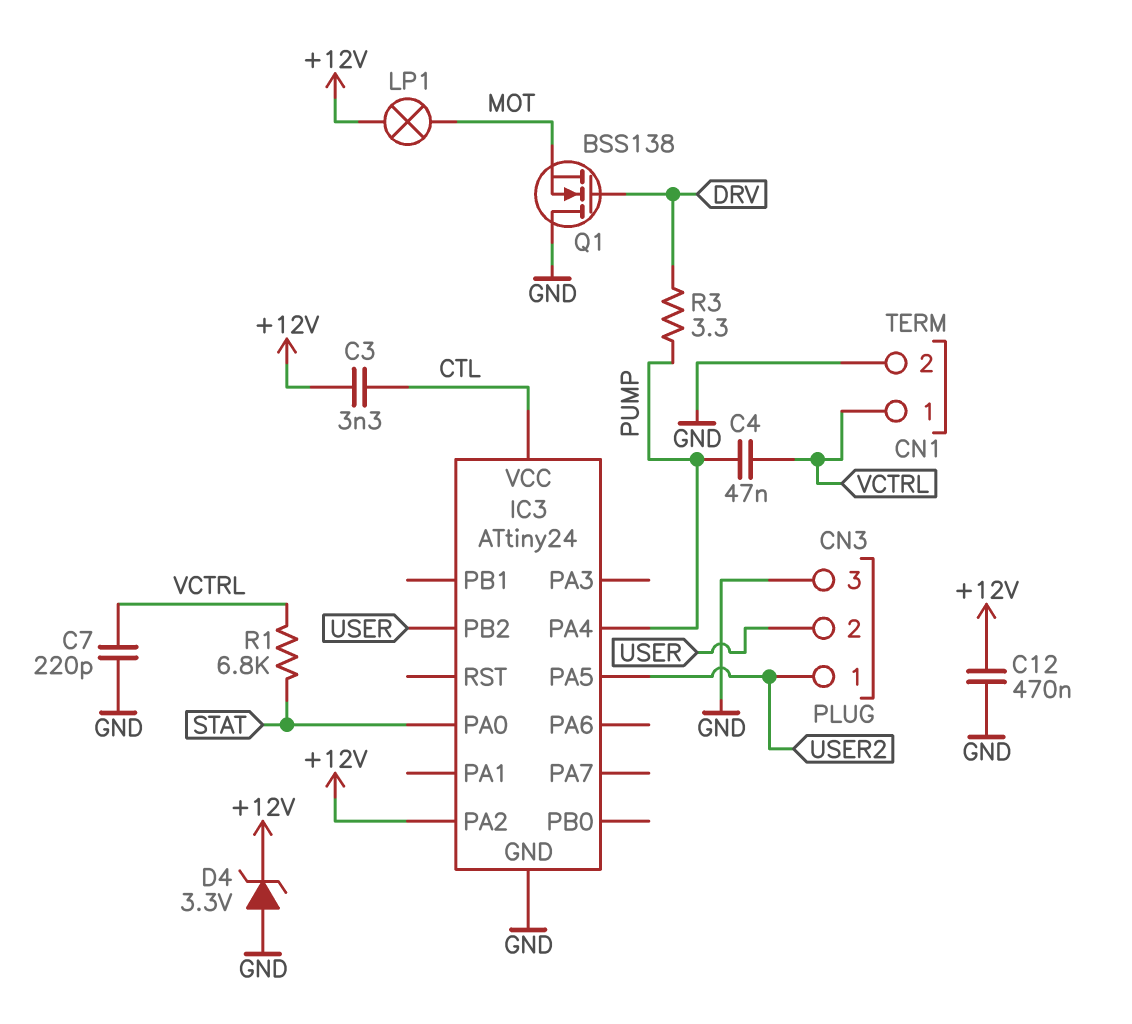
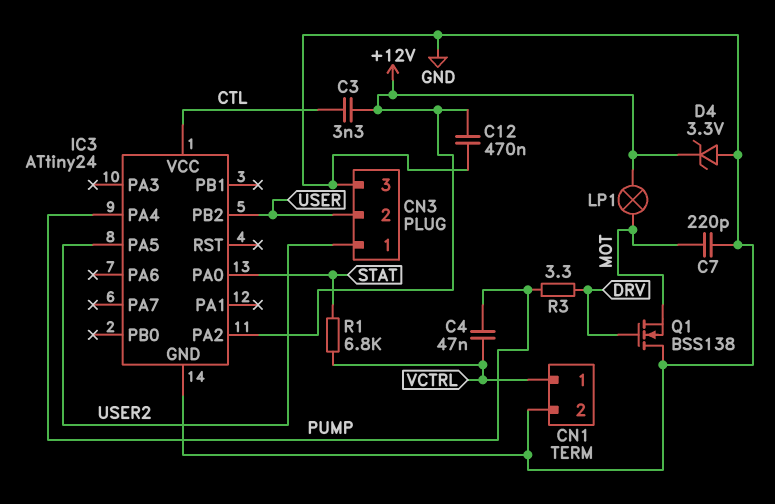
C7: 220pF (GND, VCTRL) -> 220pF (GND, MOT)

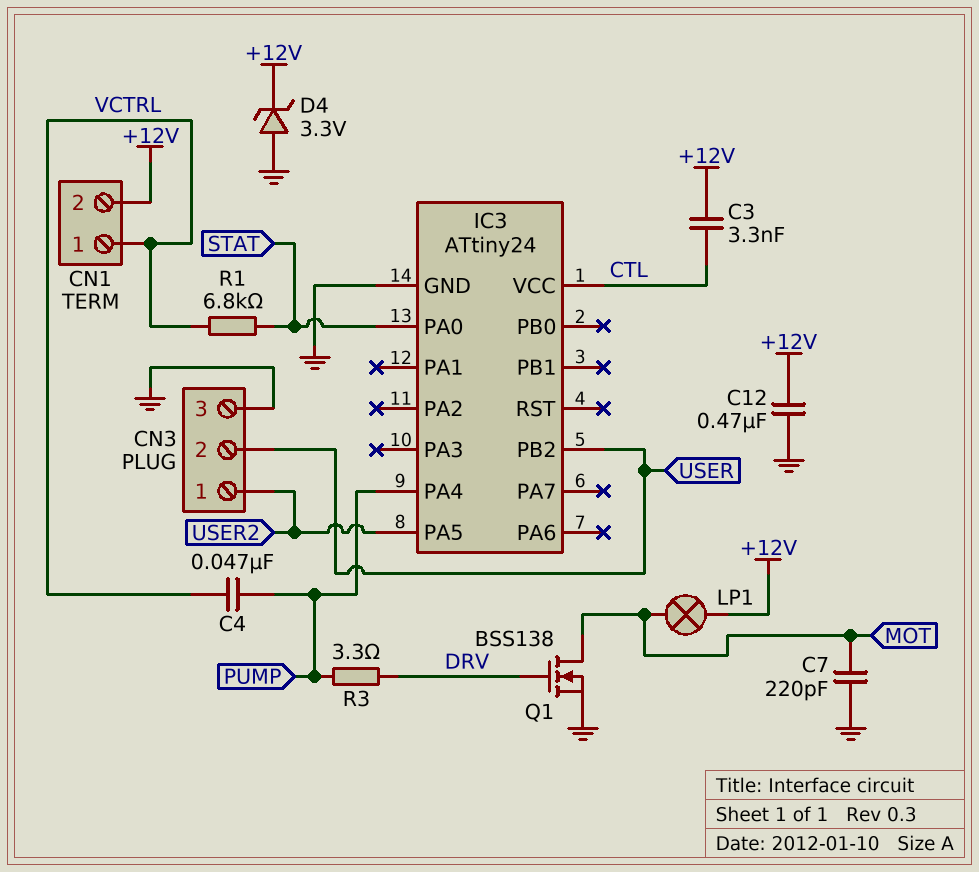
CN1 pin 2: GND -> +12V
IC3 pin PA2: +12V -> none
Q1: NMOS BSS138 (G DRV, D GND, S MOT) -> NMOS BSS138 (G DRV, D MOT, S GND)

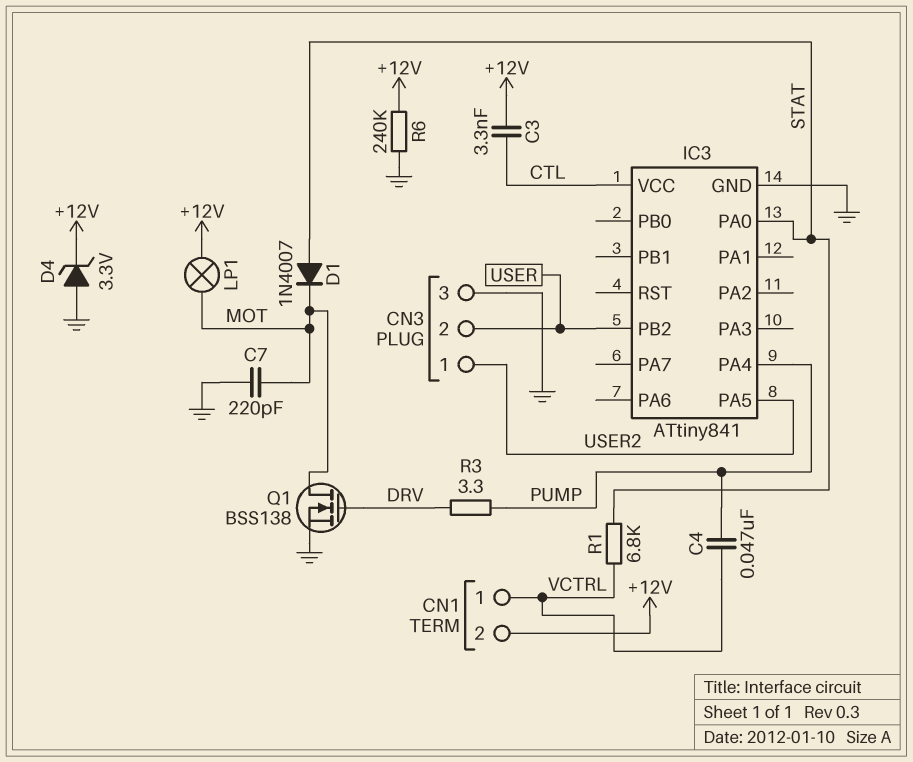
C12: 470nF (+12V, GND) -> none
D1: none -> diode 1N4007 (A STAT, K MOT)
IC3: ATtiny24 -> ATtiny841
R6: none -> 240k (+12V, GND)

